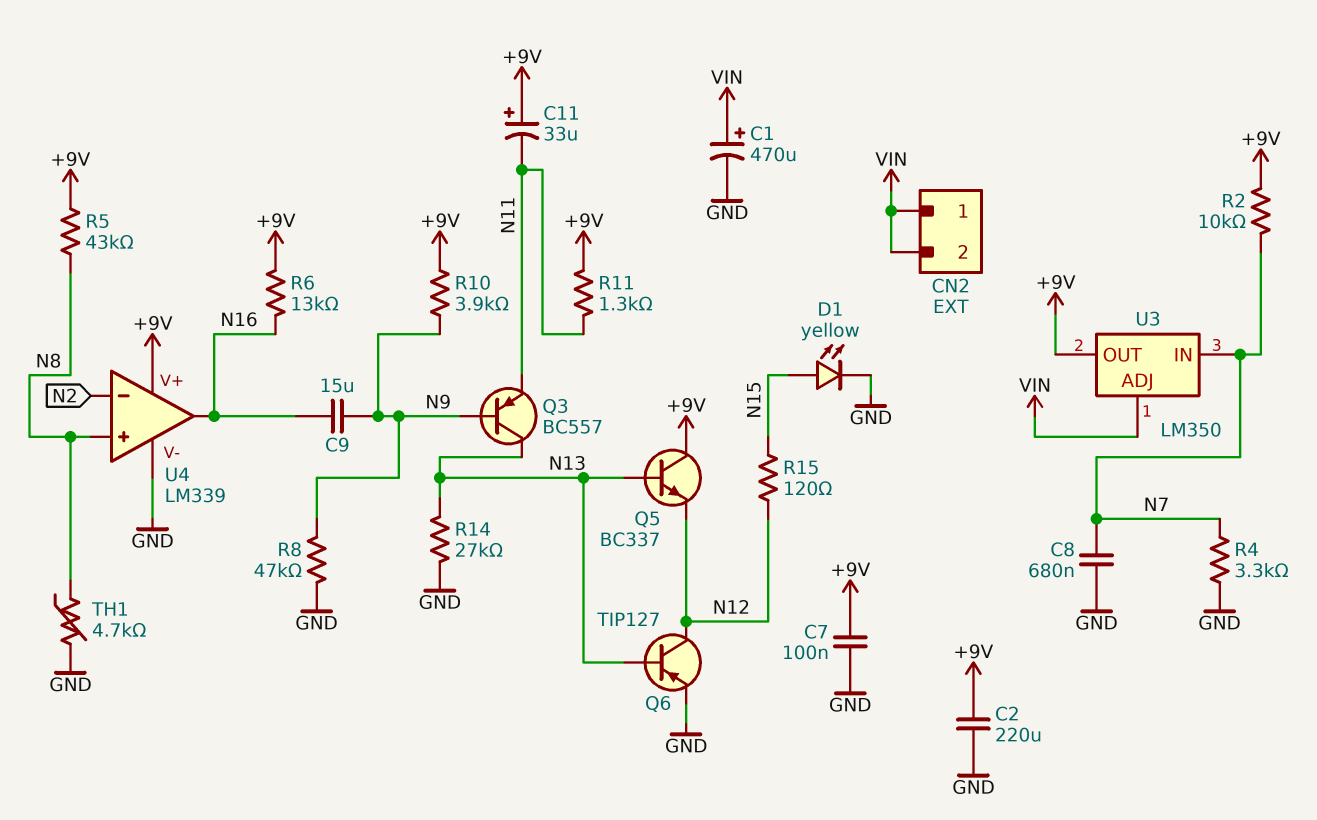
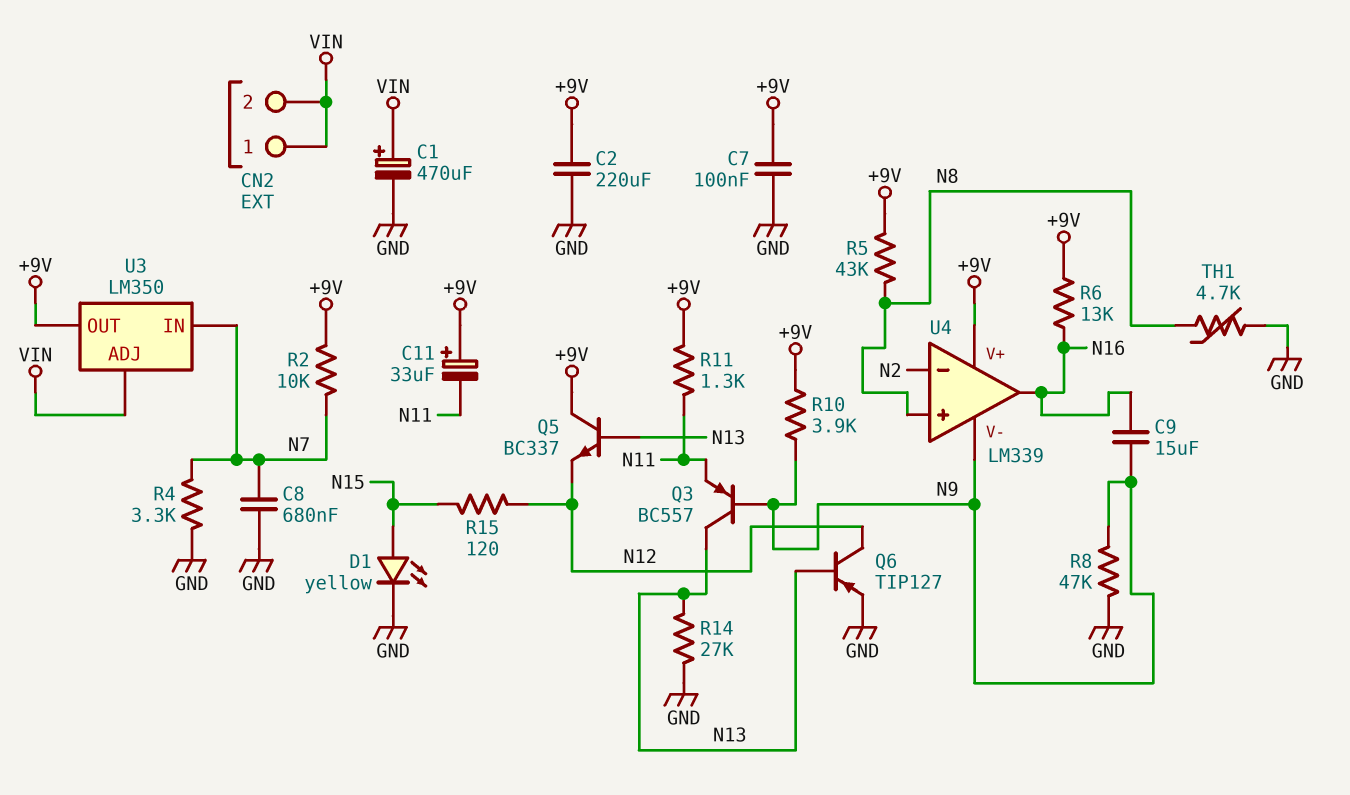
U4 pin V-: GND -> N9

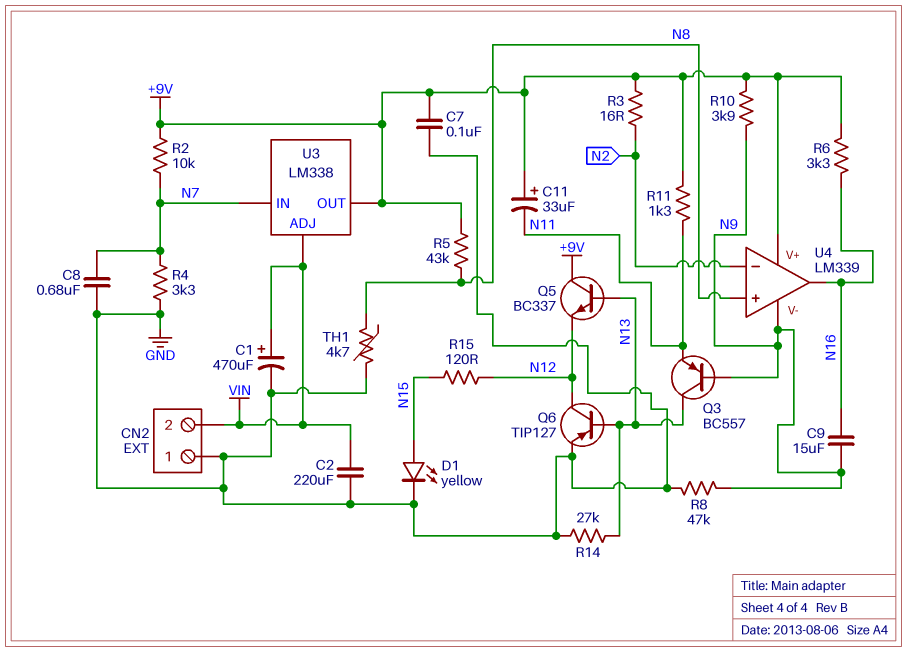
C2: 220uF (+9V, GND) -> 220uF (GND, VIN)
CN2 pin 1: VIN -> GND
R3: none -> 16 (+9V, N2)
R6: 13k (+9V, N16) -> 3.3k (+9V, N16)
U3: LM350 -> LM338

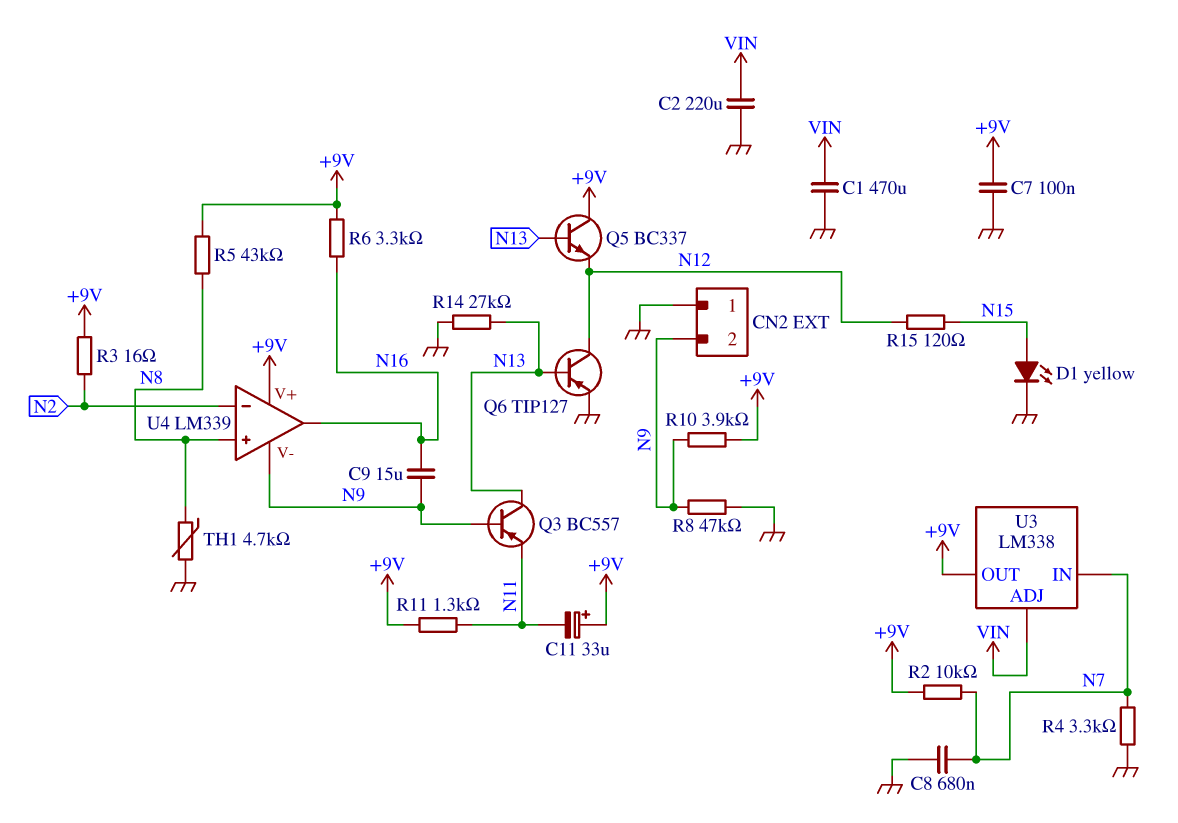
C1: 470uF (plus VIN, minus GND) -> 470uF (GND, VIN)
CN2 pin 2: VIN -> N9

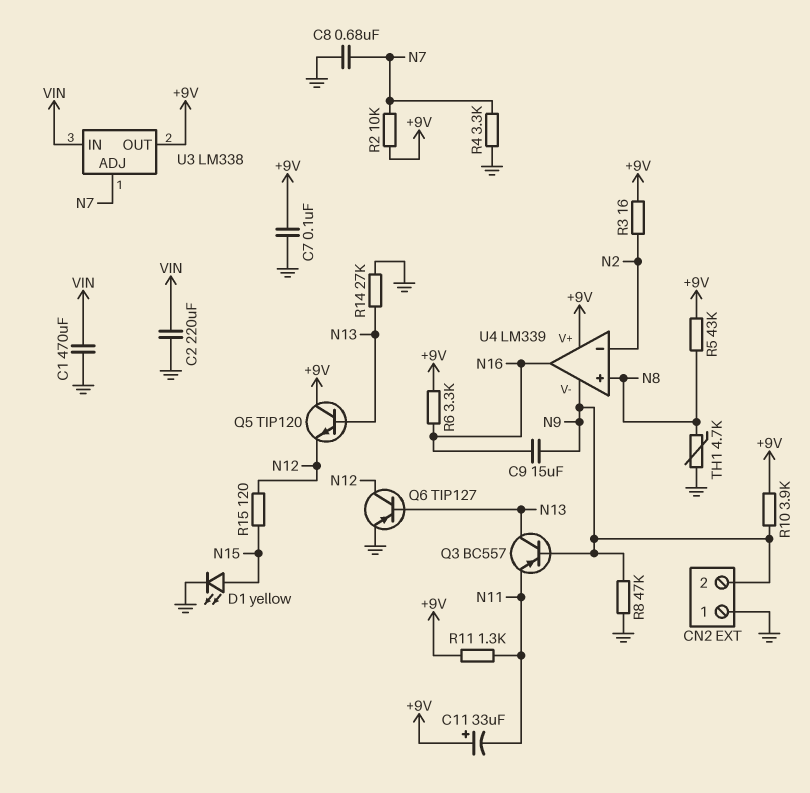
Q5: NPN BC337 (B N13, C +9V, E N12) -> NPN TIP120 (B N13, C +9V, E N12)
U3 pin ADJ: VIN -> N7
U3 pin IN: N7 -> VIN

